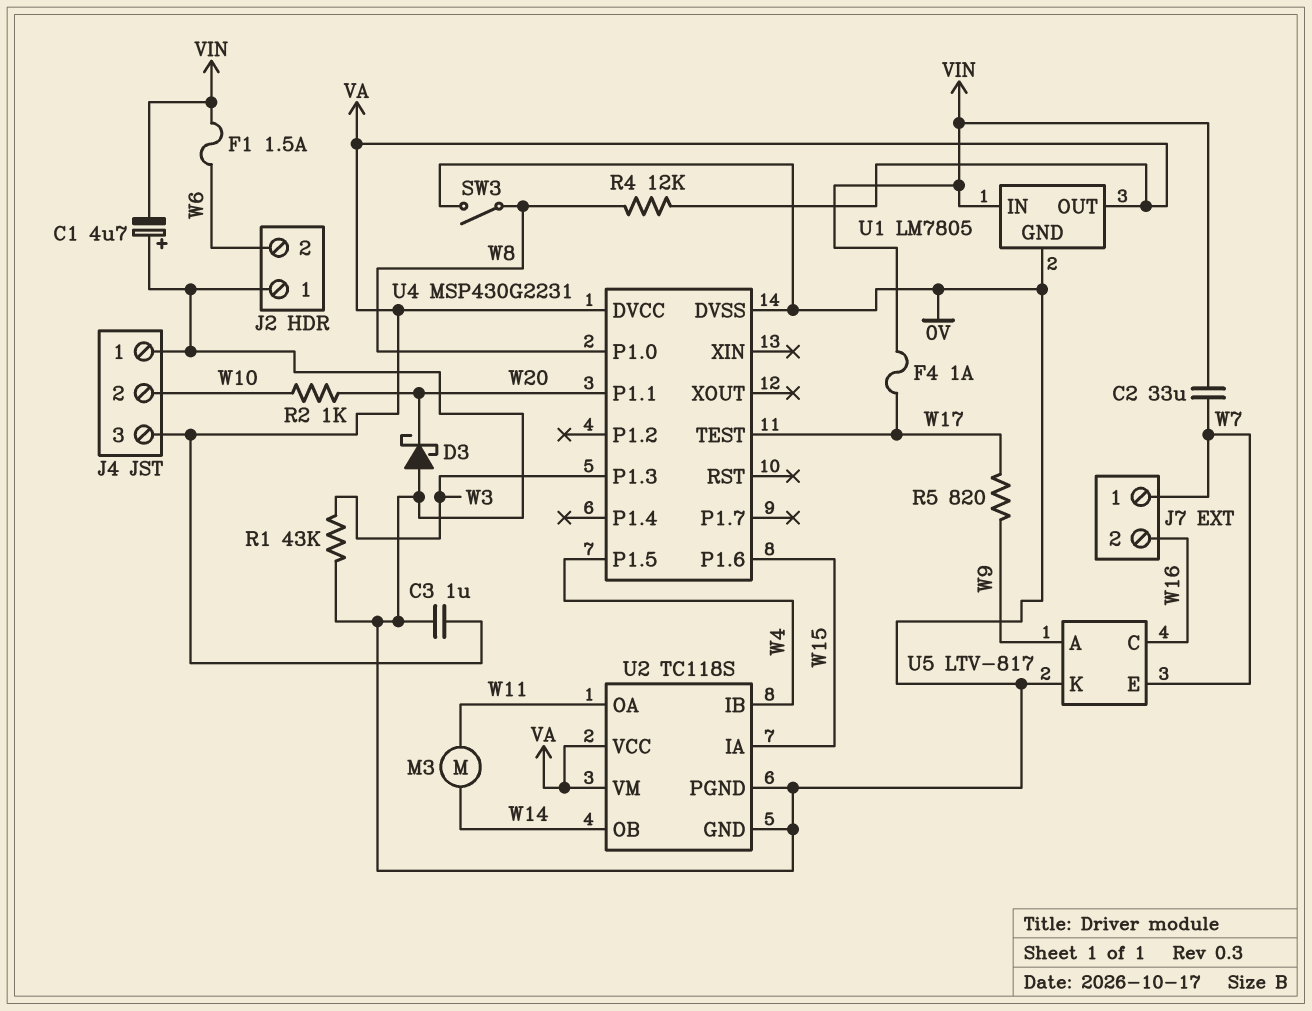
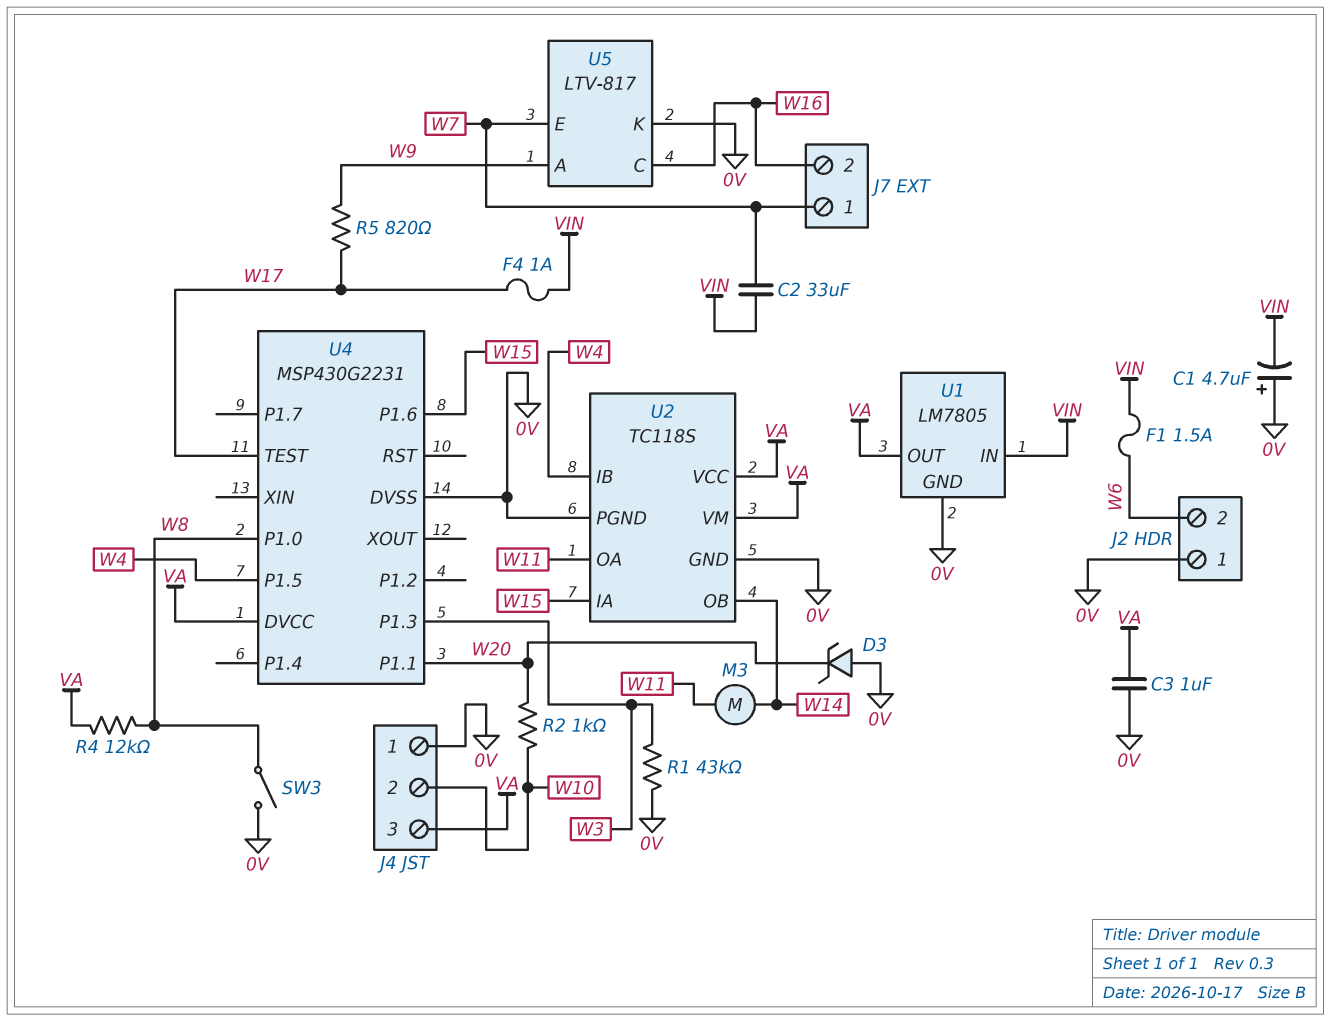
D3: schottky (A 0V, K W20) -> zener (A 0V, K W20)

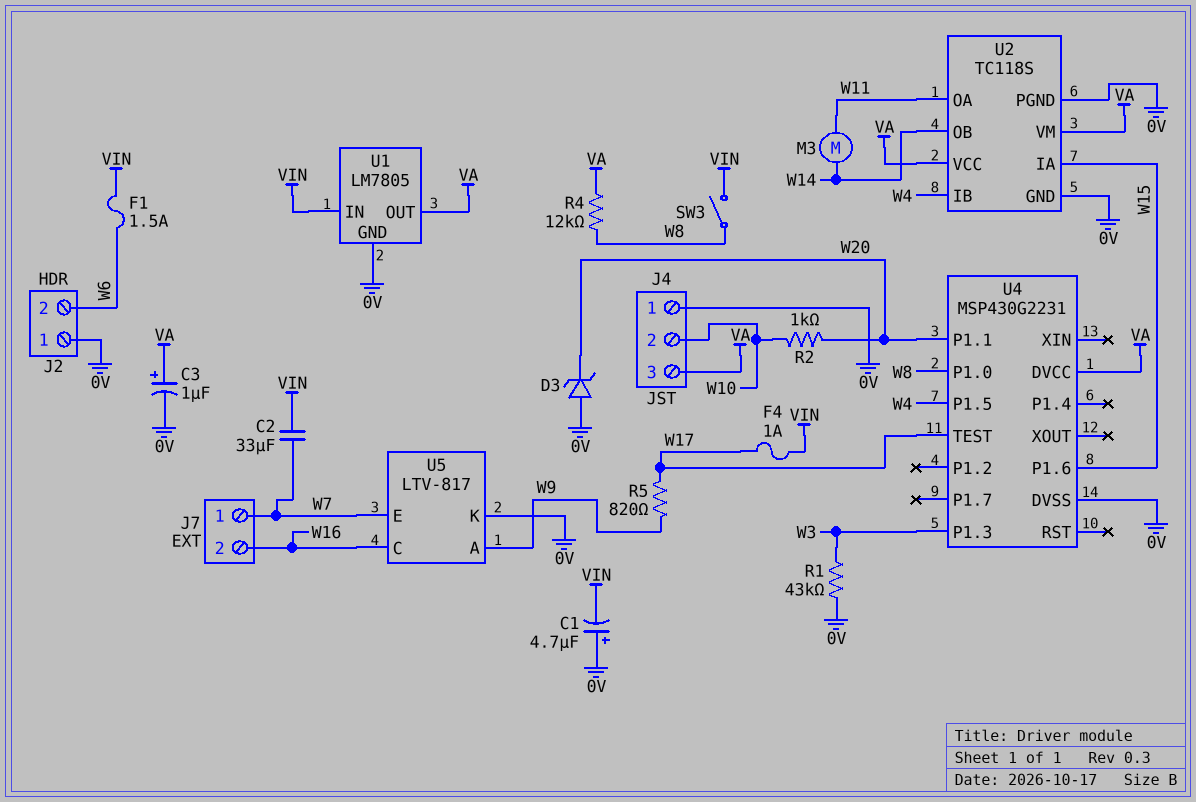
C3: 1uF (0V, VA) -> 1uF (plus VA, minus 0V)
SW3: switch (0V, W8) -> switch (VIN, W8)

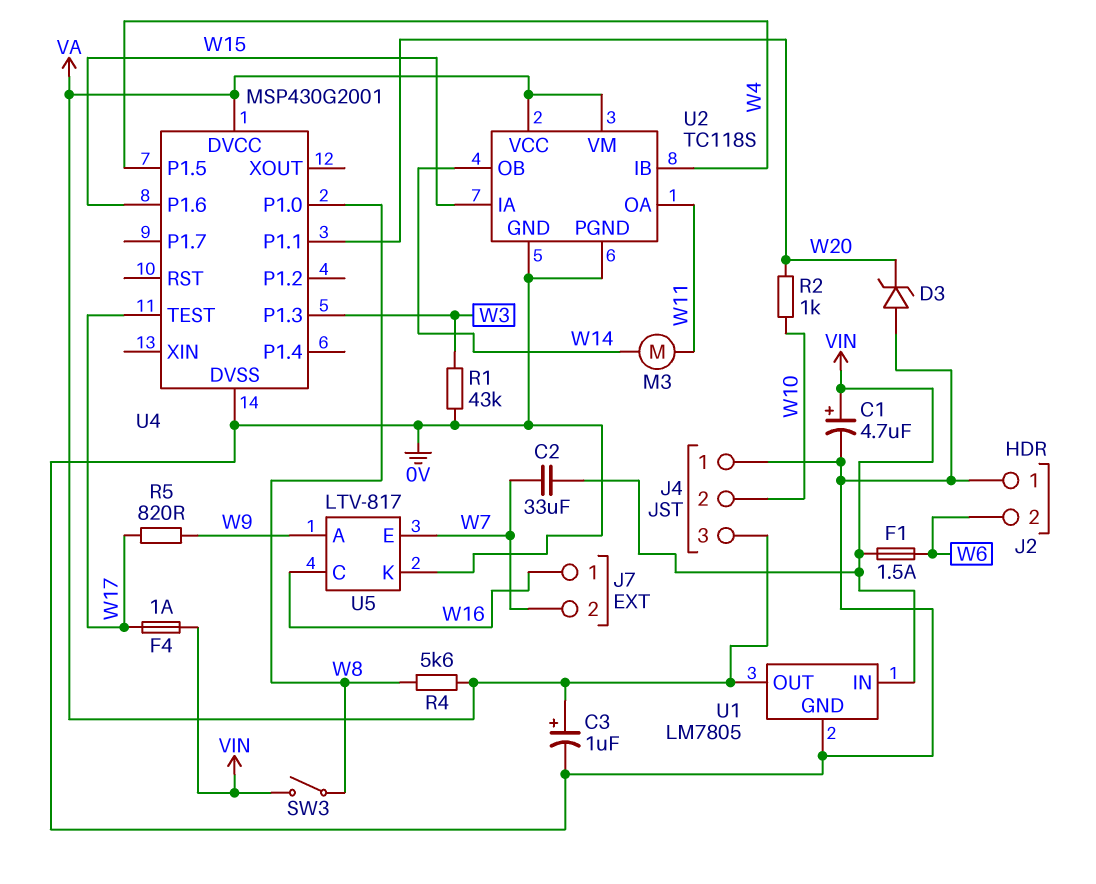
C1: 4.7uF (plus 0V, minus VIN) -> 4.7uF (plus VIN, minus 0V)
J7 pin 1: W7 -> W16
J7 pin 2: W16 -> W7
R4: 12k (VA, W8) -> 5.6k (VA, W8)
U4: MSP430G2231 -> MSP430G2001

